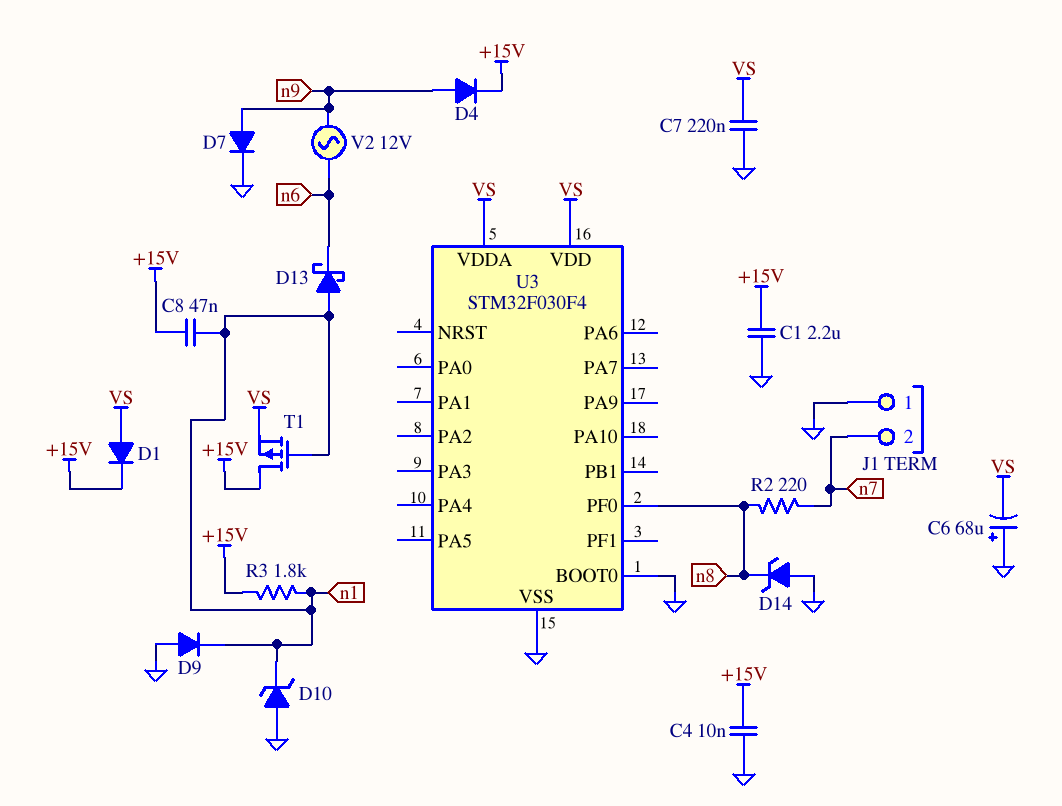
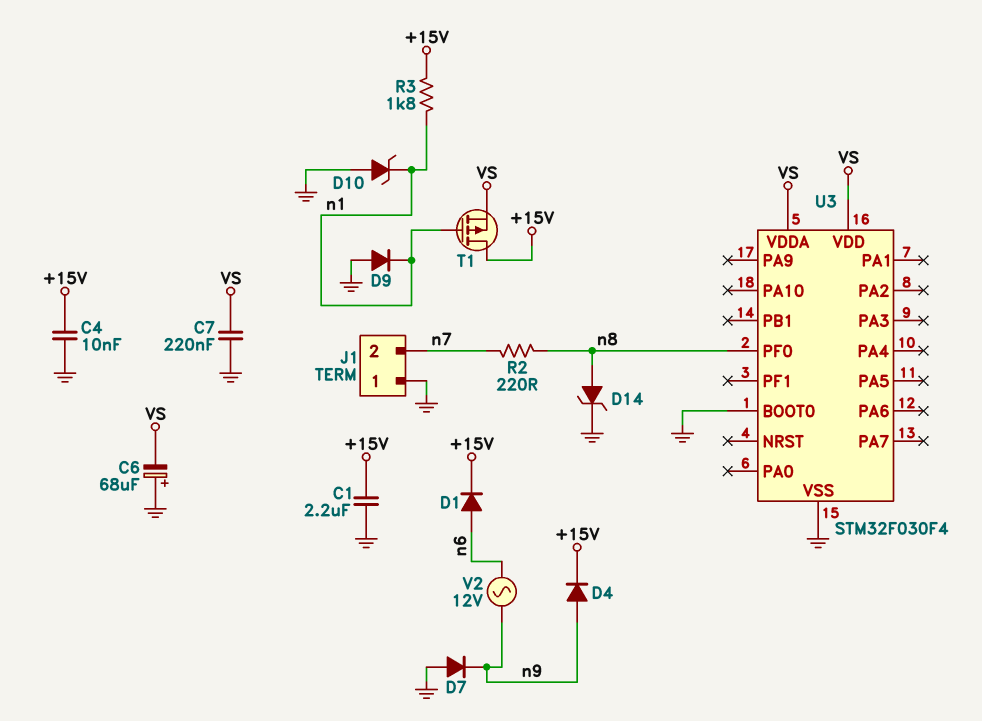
C8: 47nF (+15V, n1) -> none
D1: diode (A VS, K +15V) -> diode (A n6, K +15V)
D7: diode (A n9, K GND) -> diode (A GND, K n9)
D13: schottky (A n1, K n6) -> none
D14: zener (A GND, K n8) -> zener (A n8, K GND)

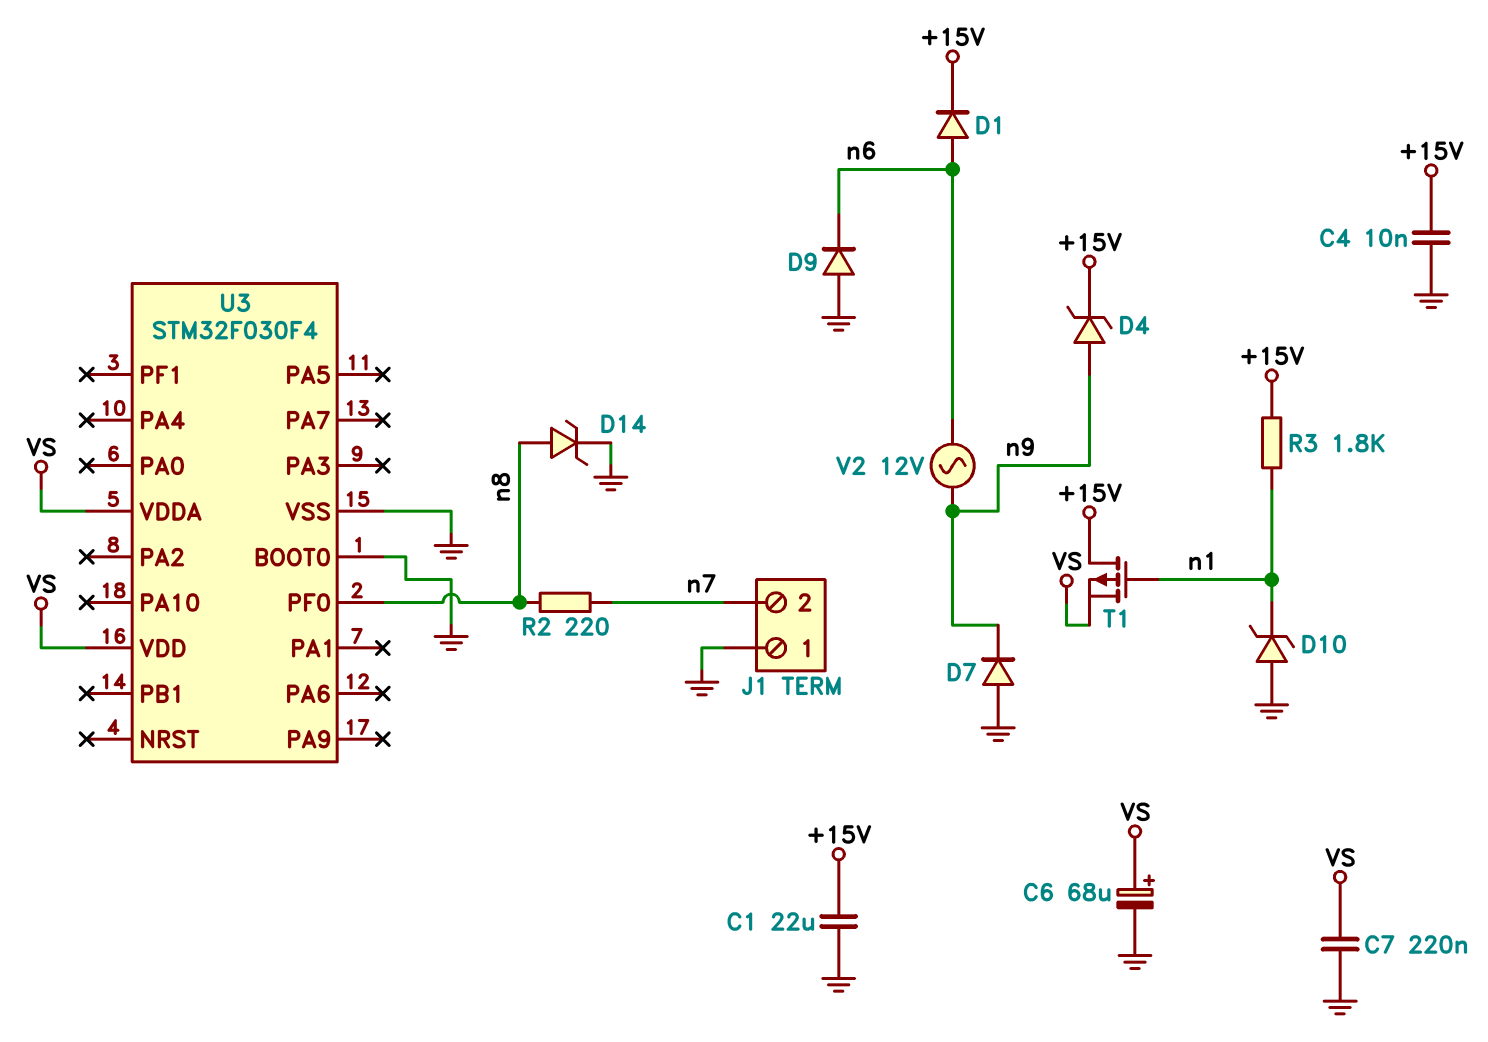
C1: 2.2uF (+15V, GND) -> 22uF (+15V, GND)
C6: 68uF (plus GND, minus VS) -> 68uF (plus VS, minus GND)
D4: diode (A n9, K +15V) -> zener (A n9, K +15V)
D9: diode (A GND, K n1) -> diode (A GND, K n6)

